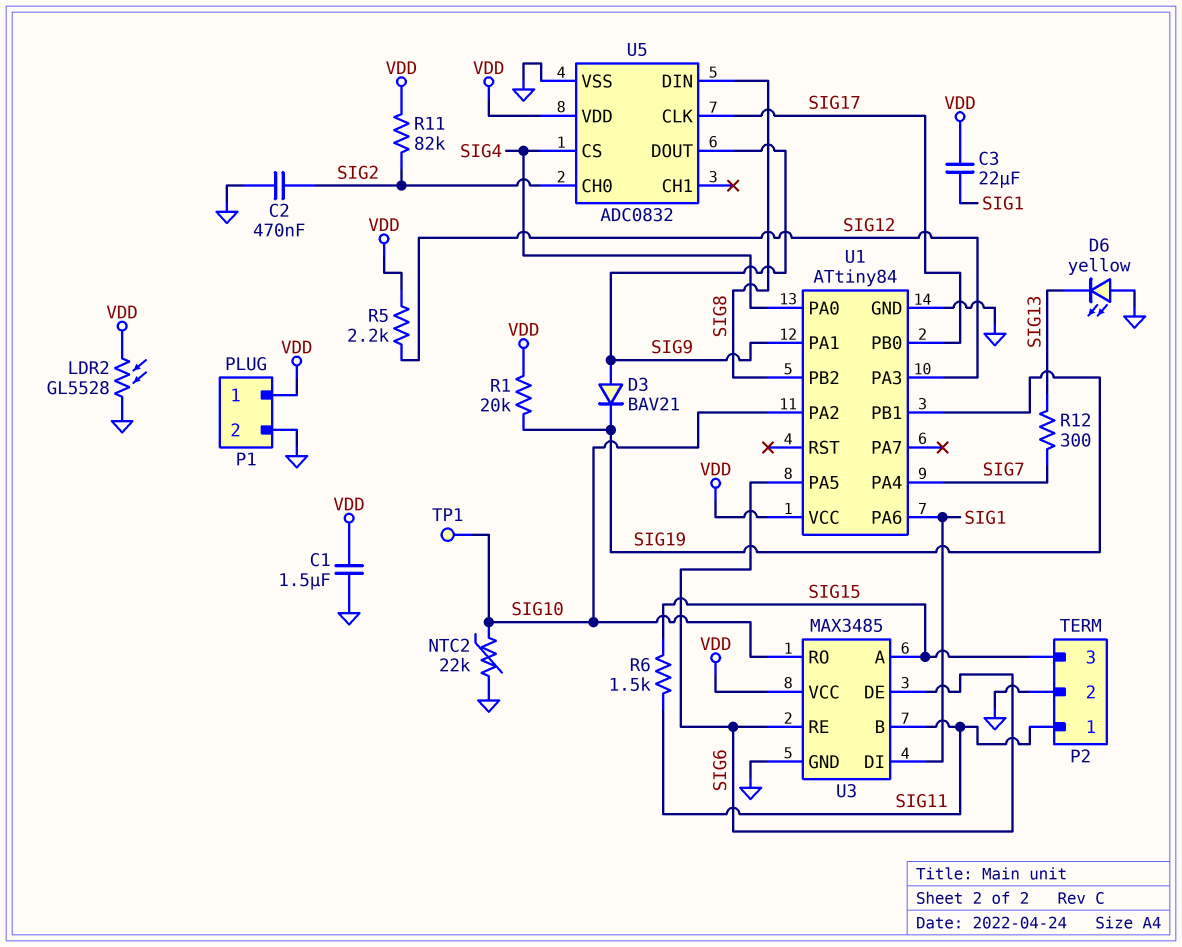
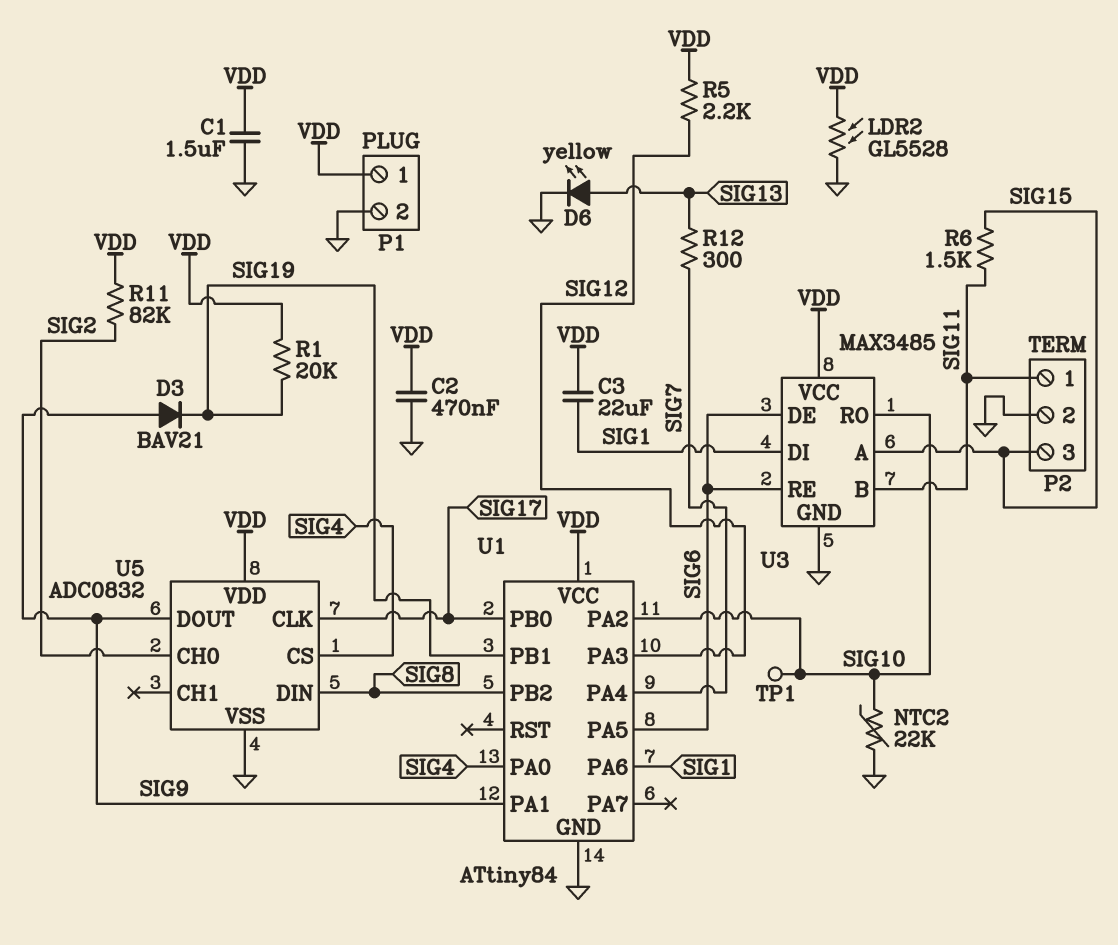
C2: 470nF (GND, SIG2) -> 470nF (GND, VDD)
D6: LED yellow (A GND, K SIG13) -> LED yellow (A SIG13, K GND)

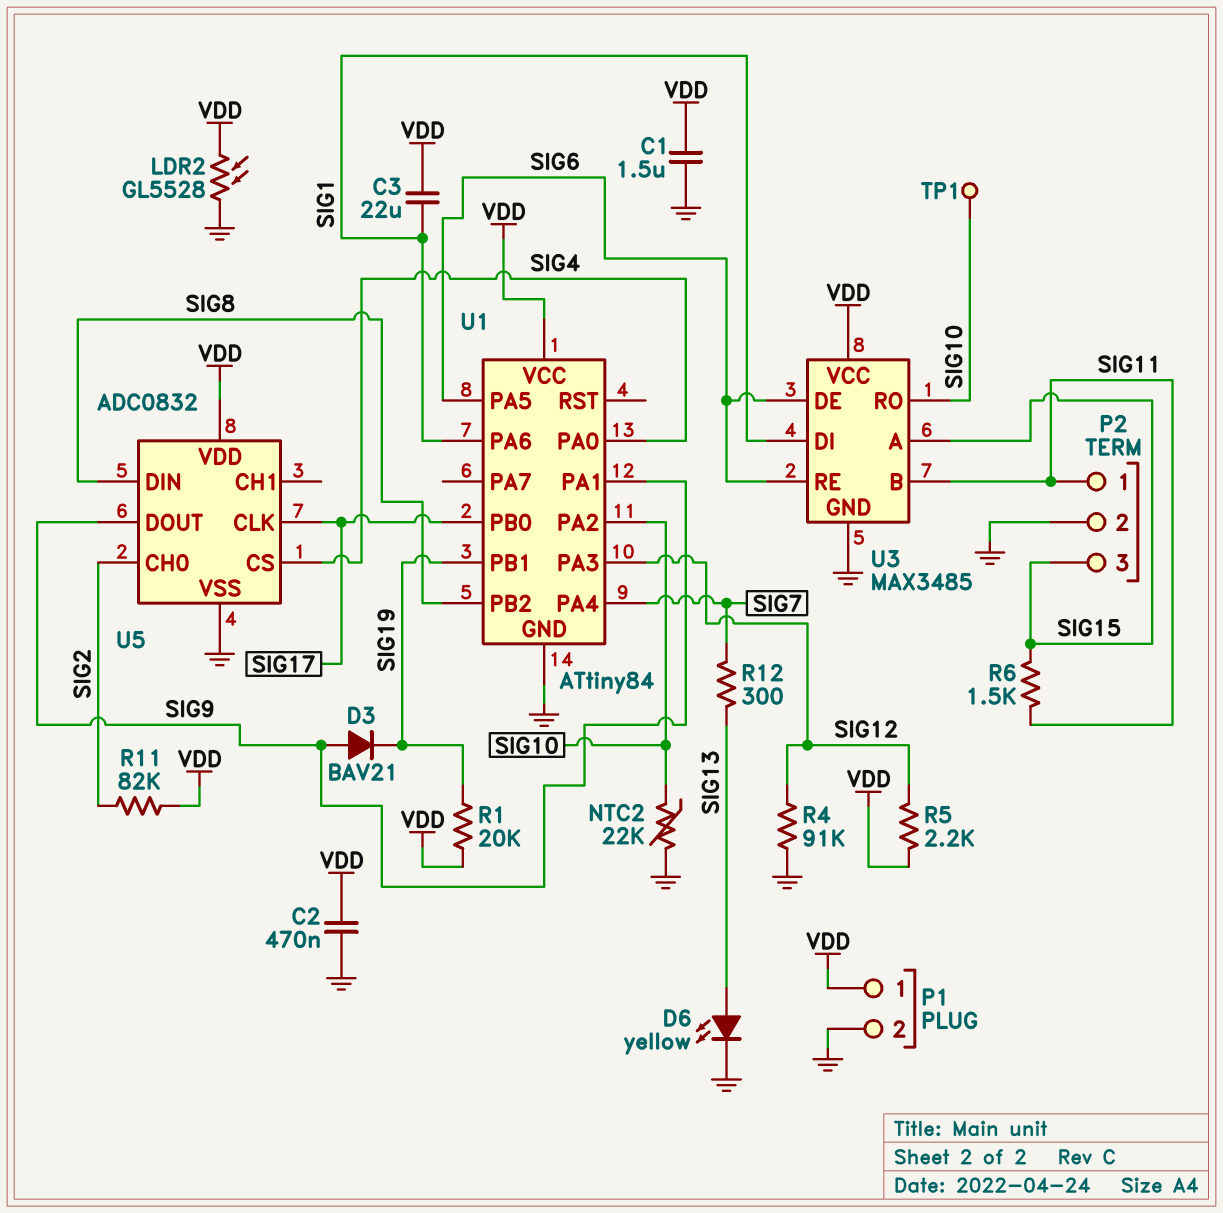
R4: none -> 91k (GND, SIG12)

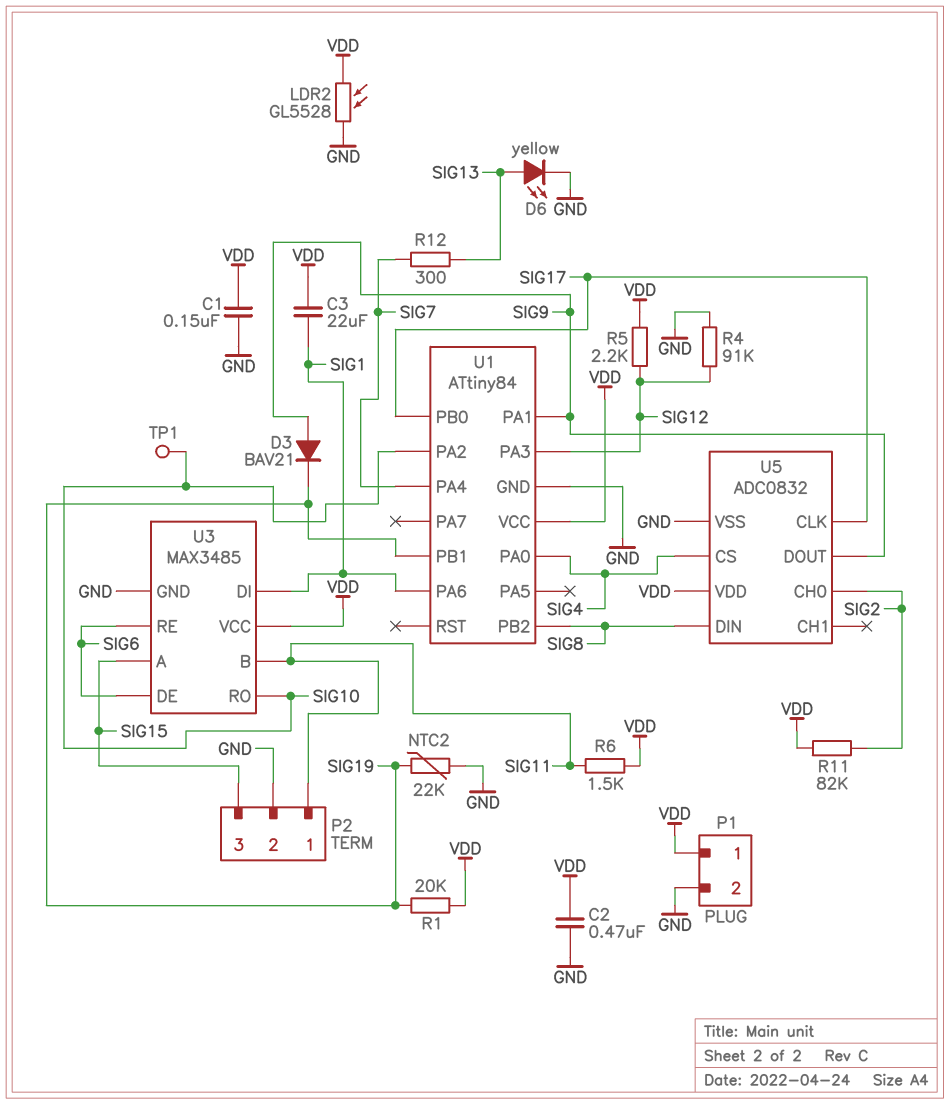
C1: 1.5uF (GND, VDD) -> 150nF (GND, VDD)
NTC2: 22k (GND, SIG10) -> 22k (GND, SIG19)
R6: 1.5k (SIG11, SIG15) -> 1.5k (SIG11, VDD)
U1 pin PA5: SIG6 -> none

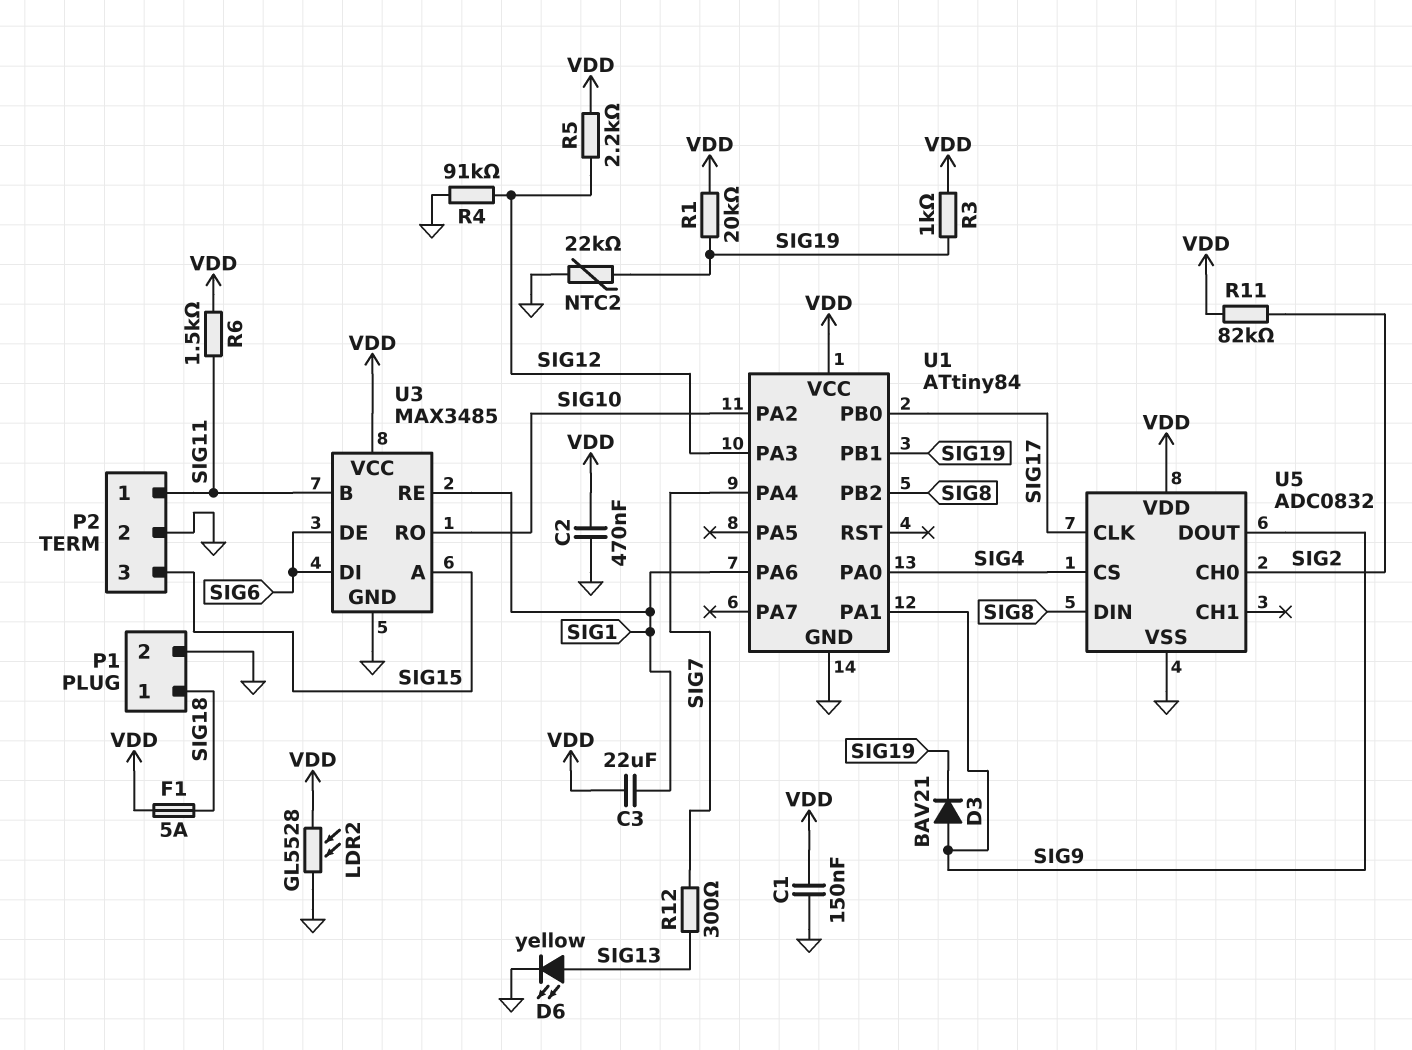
F1: none -> 5A (SIG18, VDD)
P1 pin 1: VDD -> SIG18
R3: none -> 1k (SIG19, VDD)
TP1: test point (SIG10) -> none
U3 pin DI: SIG1 -> SIG6
U3 pin RE: SIG6 -> SIG1

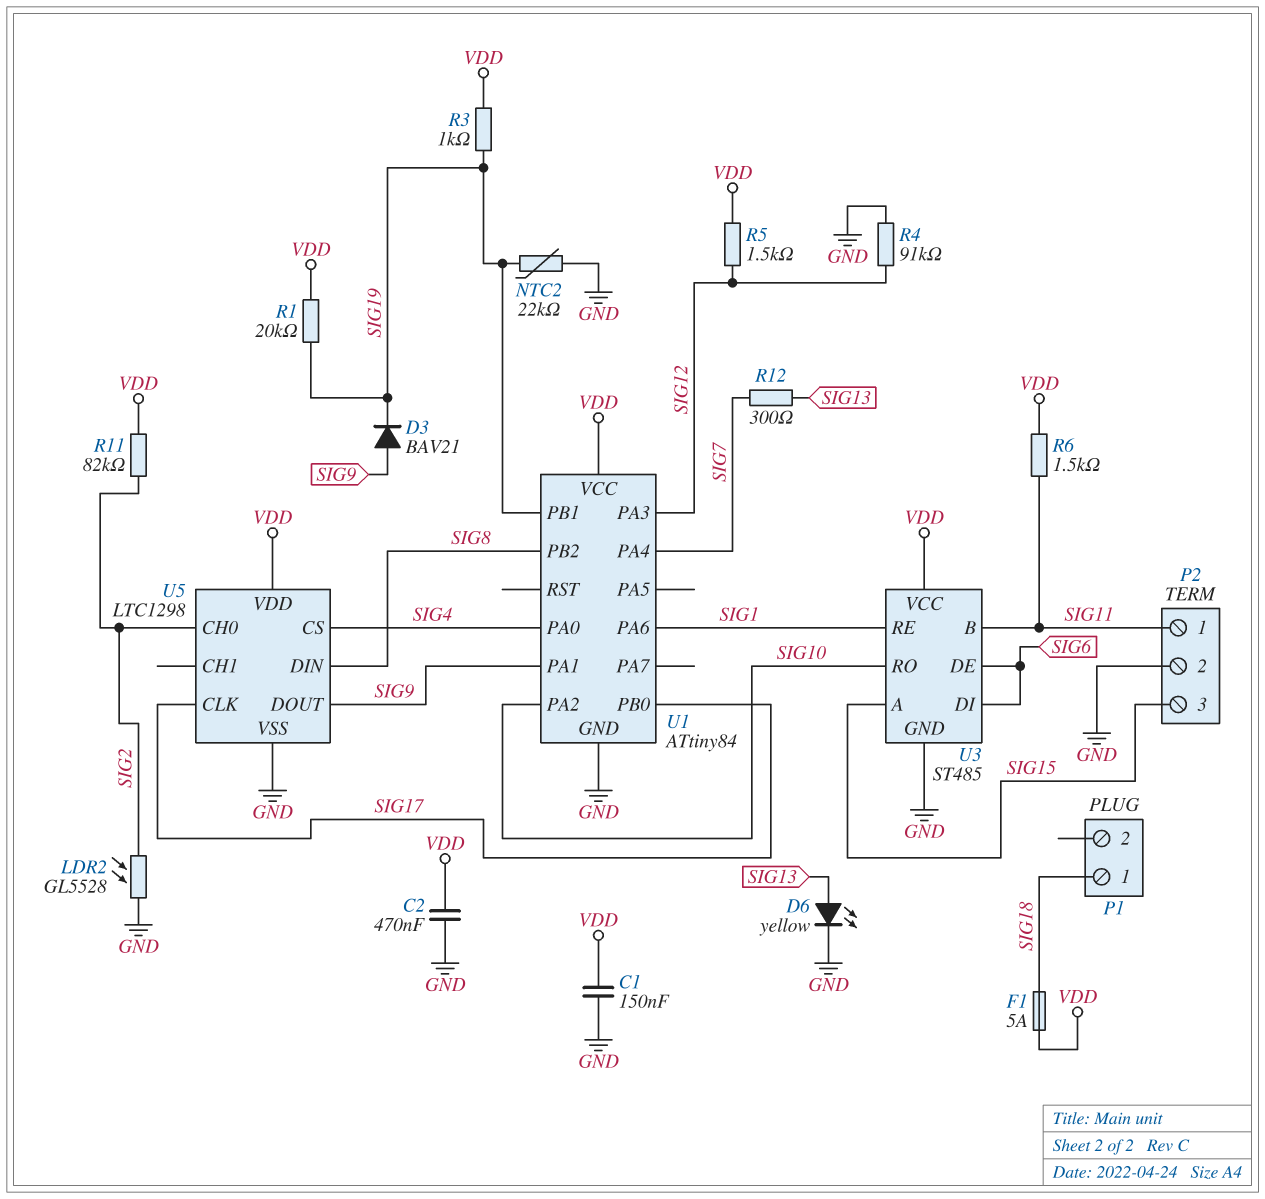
C3: 22uF (SIG1, VDD) -> none
LDR2: GL5528 (GND, VDD) -> GL5528 (GND, SIG2)
P1 pin 2: GND -> none
R5: 2.2k (SIG12, VDD) -> 1.5k (SIG12, VDD)
U3: MAX3485 -> ST485
U5: ADC0832 -> LTC1298

